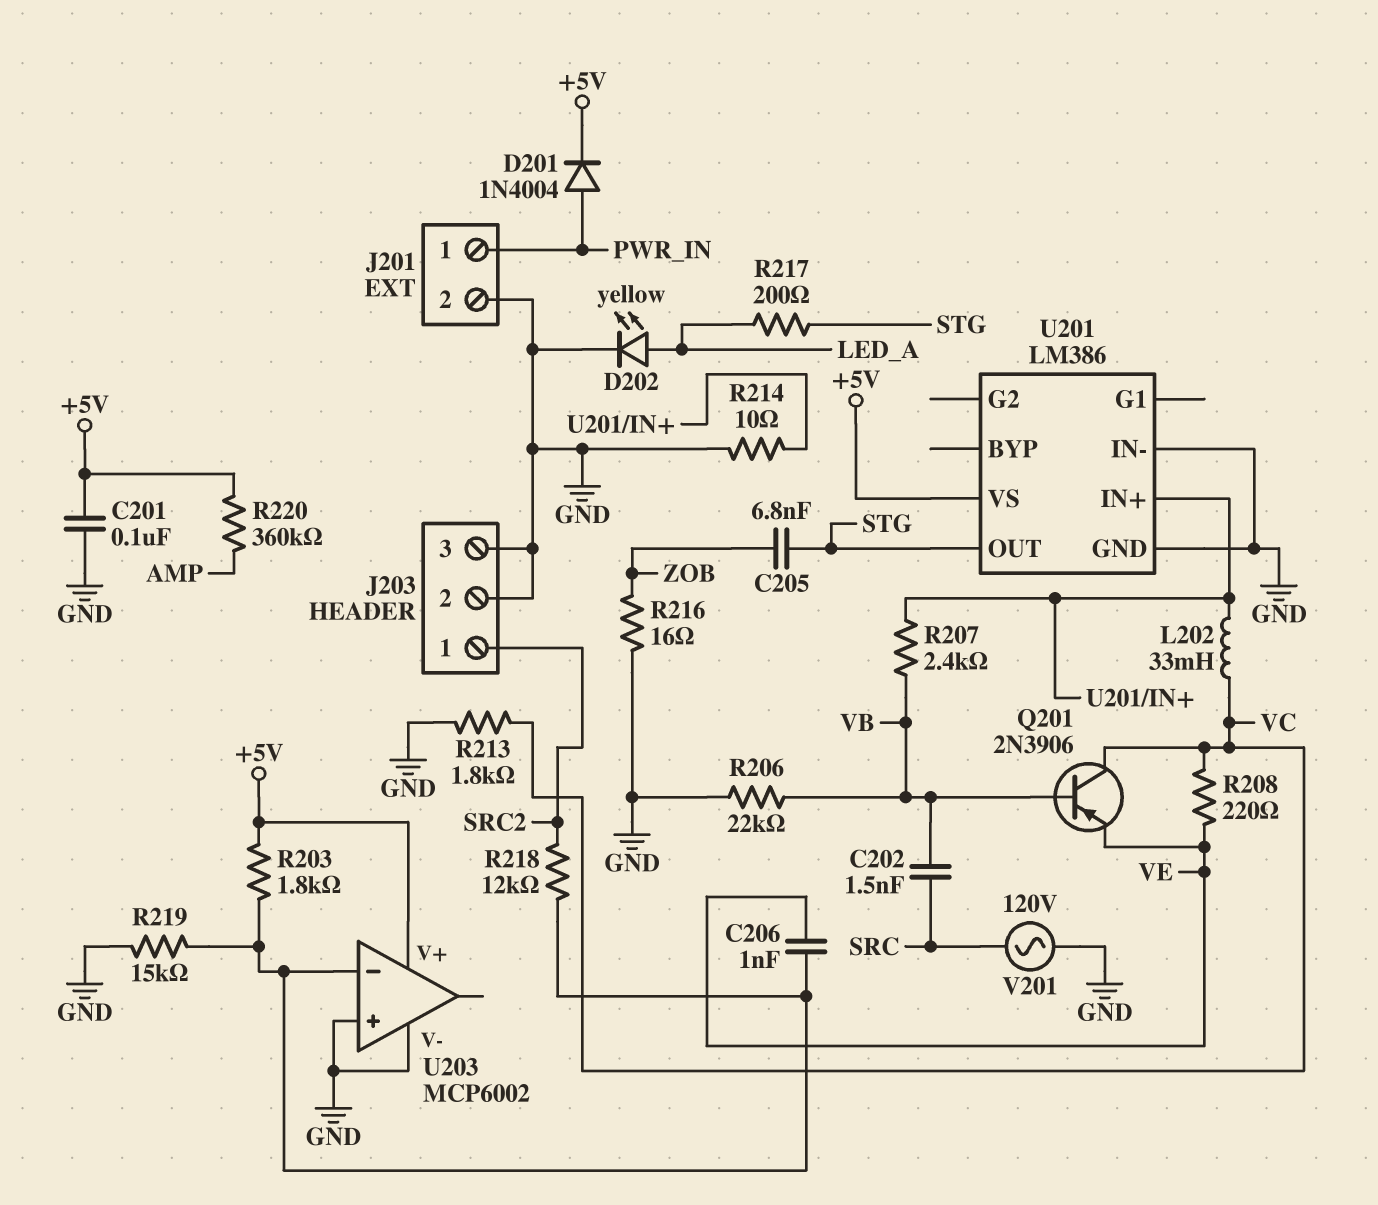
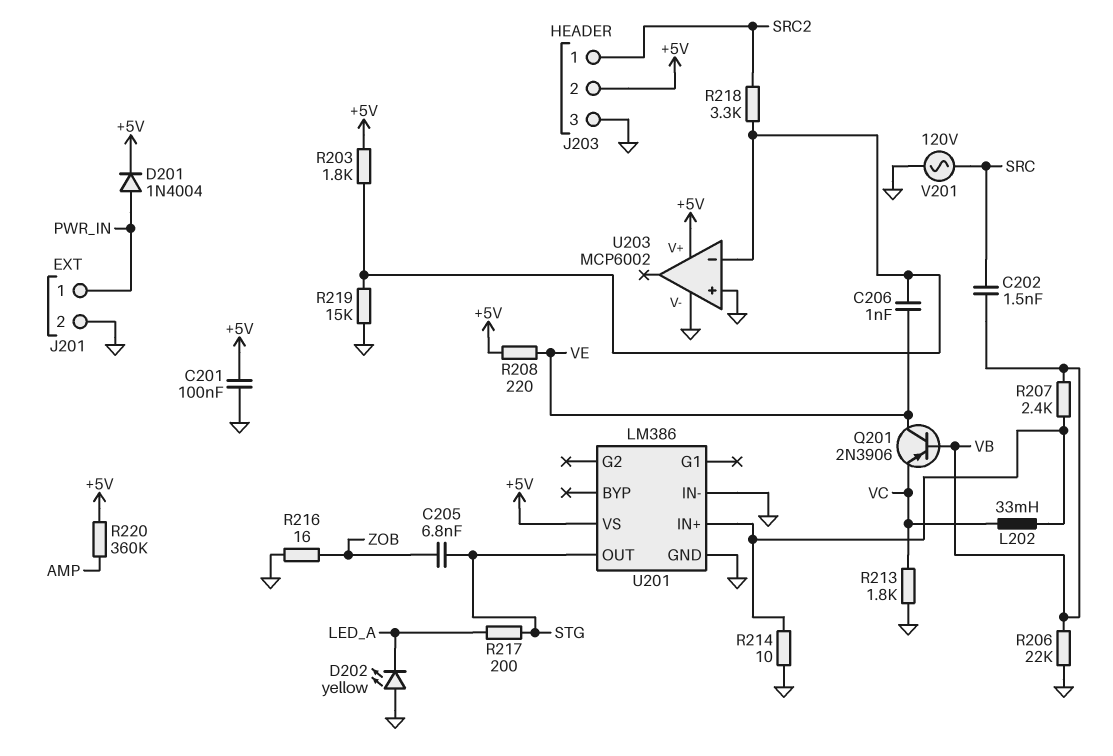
D202: LED yellow (A LED_A, K GND) -> LED yellow (A GND, K LED_A)
J203 pin 2: GND -> +5V
Q201: PNP 2N3906 (B VB, C VC, E VE) -> PNP 2N3906 (B VB, C VE, E VC)
R208: 220 (VC, VE) -> 220 (+5V, VE)
R218: 12k (SRC2, U203/in-) -> 3.3k (SRC2, U203/in-)

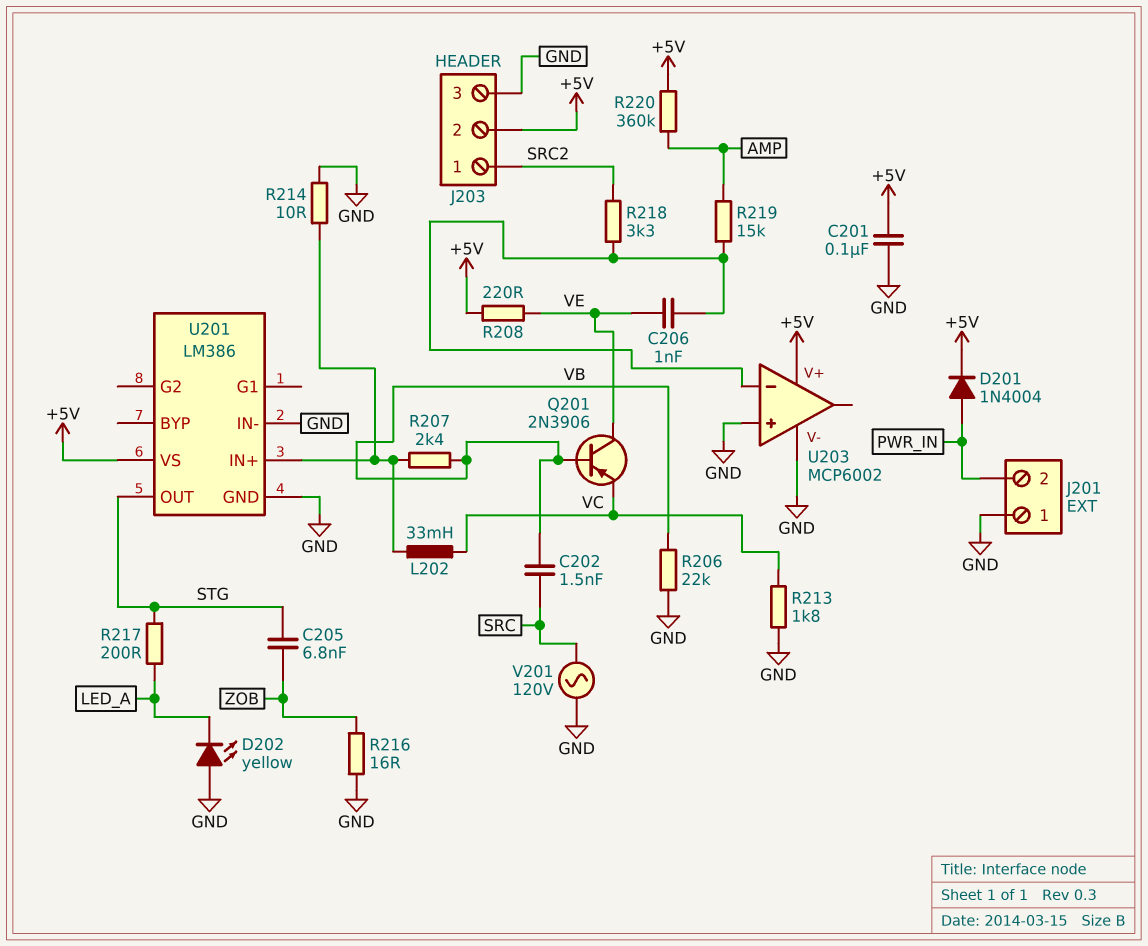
J201 pin 1: PWR_IN -> GND
J201 pin 2: GND -> PWR_IN
R203: 1.8k (+5V, U203/in-) -> none
R219: 15k (GND, U203/in-) -> 15k (AMP, U203/in-)

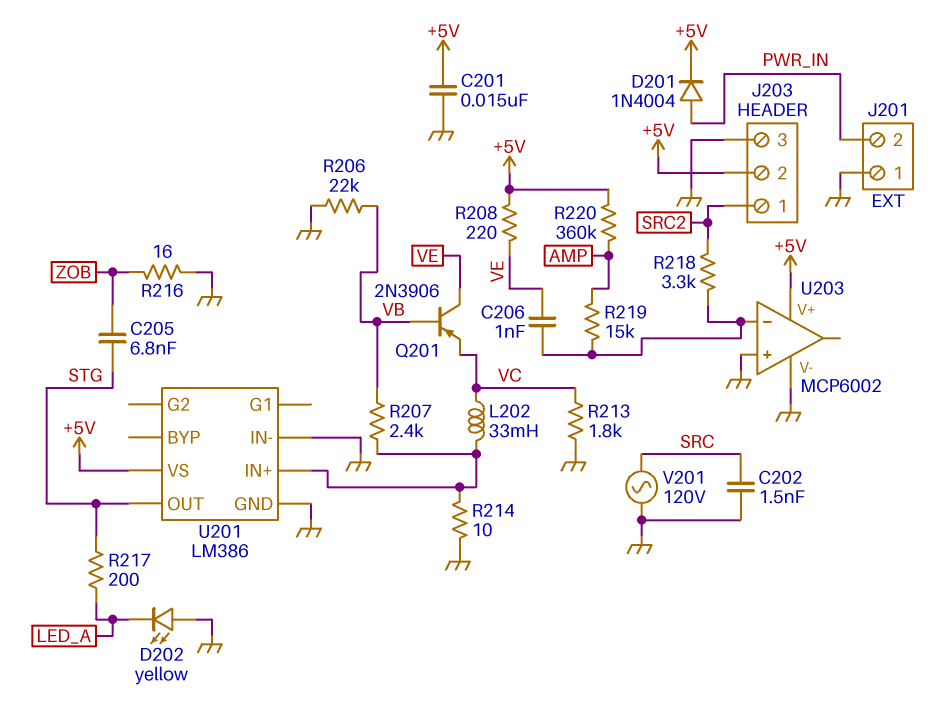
C201: 100nF (+5V, GND) -> 15nF (+5V, GND)
C202: 1.5nF (SRC, VB) -> 1.5nF (GND, SRC)

